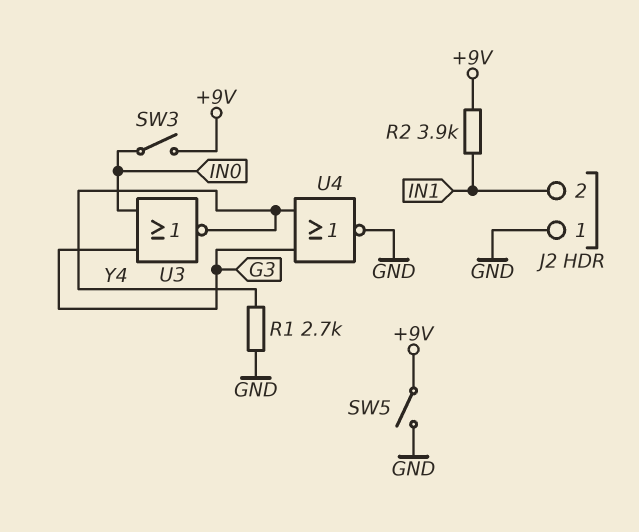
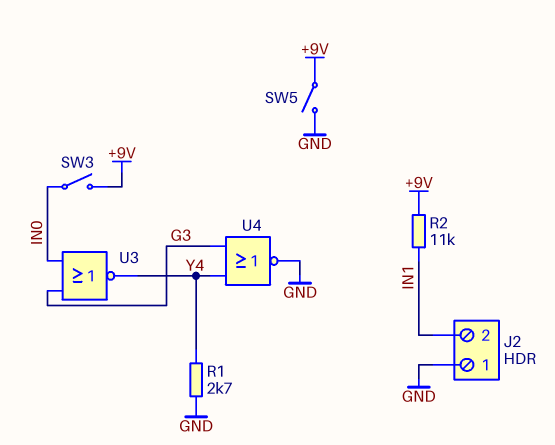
R2: 3.9k (+9V, IN1) -> 11k (+9V, IN1)

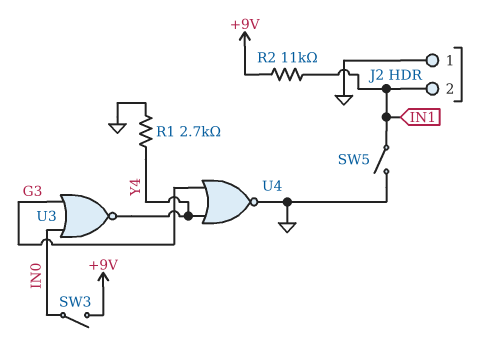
SW5: switch (+9V, GND) -> switch (GND, IN1)

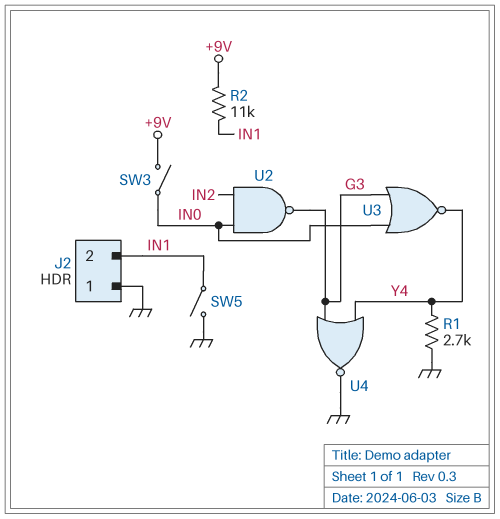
U2: none -> NAND (in IN0, in IN2, out G3)

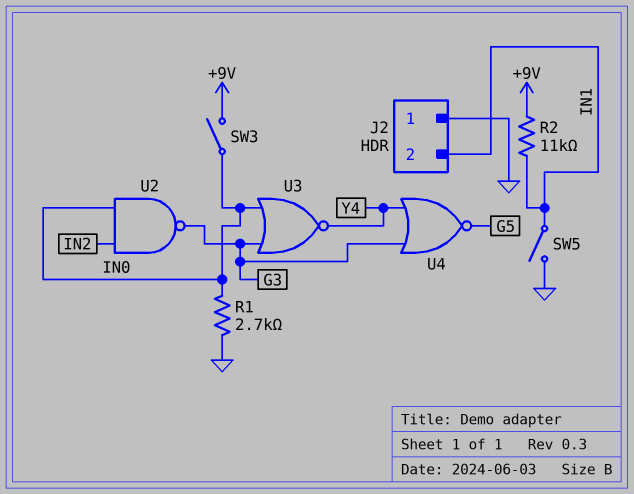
R1: 2.7k (GND, Y4) -> 2.7k (GND, IN0)
U4: NOR (in G3, in Y4, out GND) -> NOR (in G3, in Y4, out G5)

